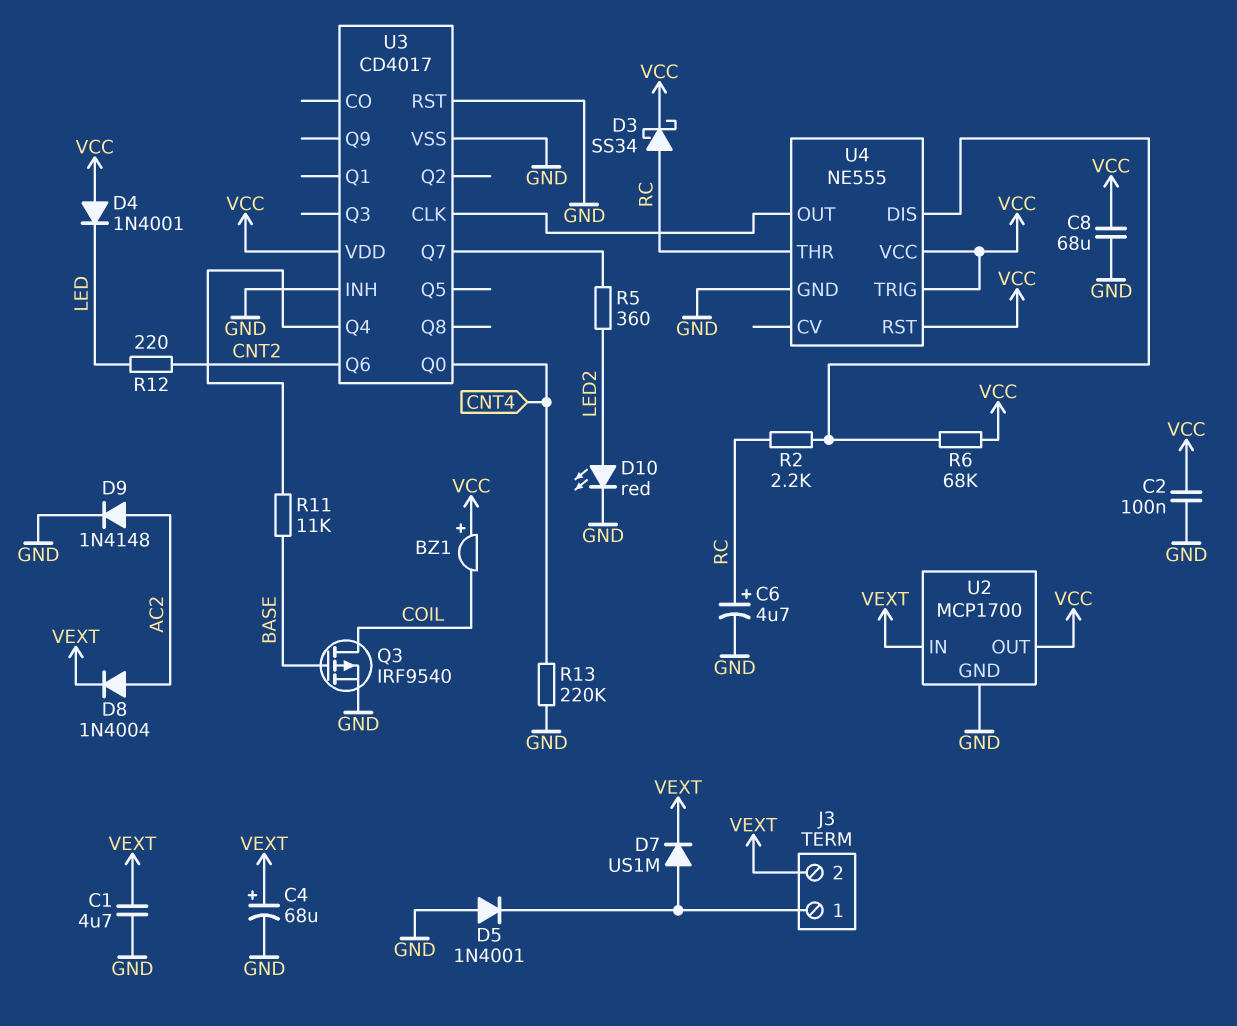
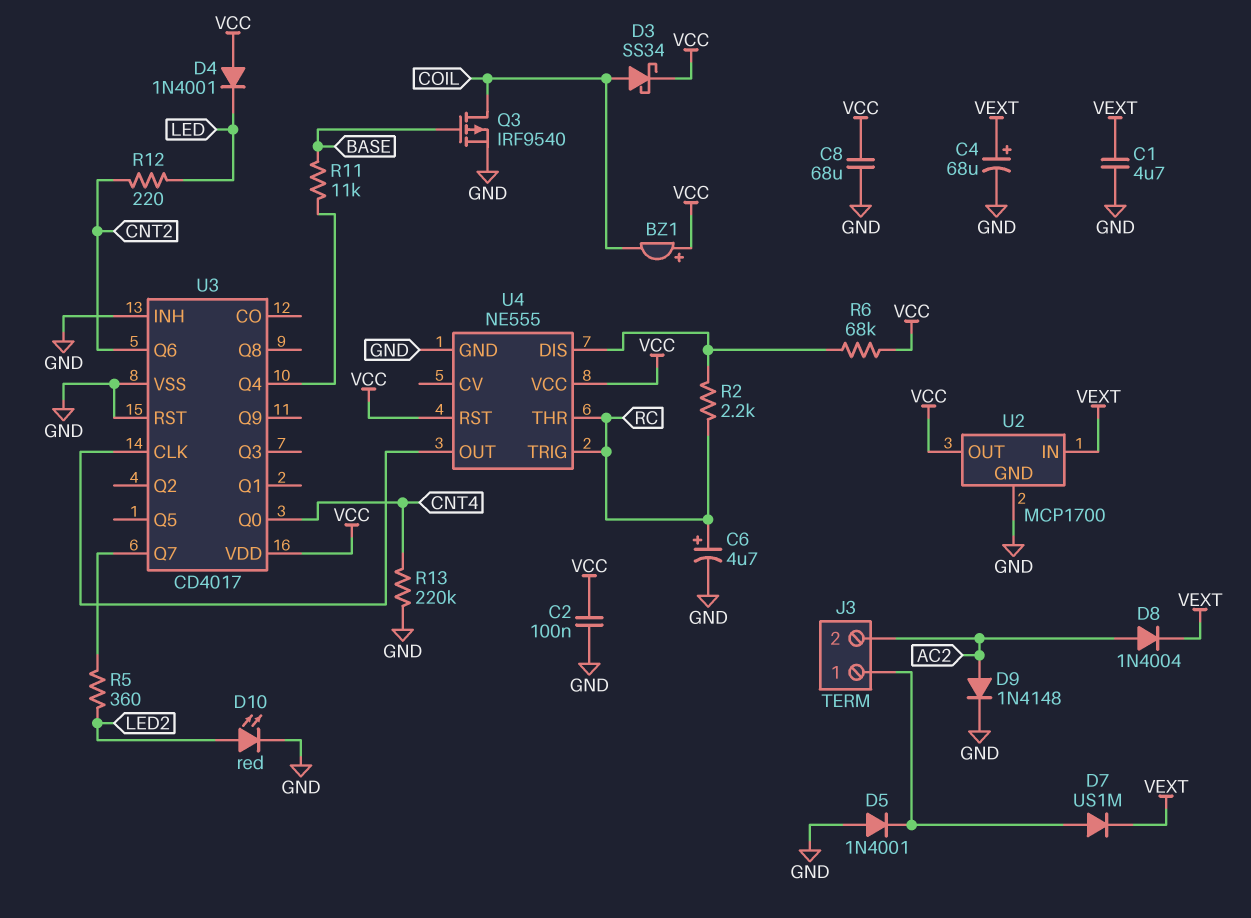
D3: schottky SS34 (A RC, K VCC) -> schottky SS34 (A COIL, K VCC)
J3 pin 2: VEXT -> AC2
U4 pin TRIG: VCC -> RC

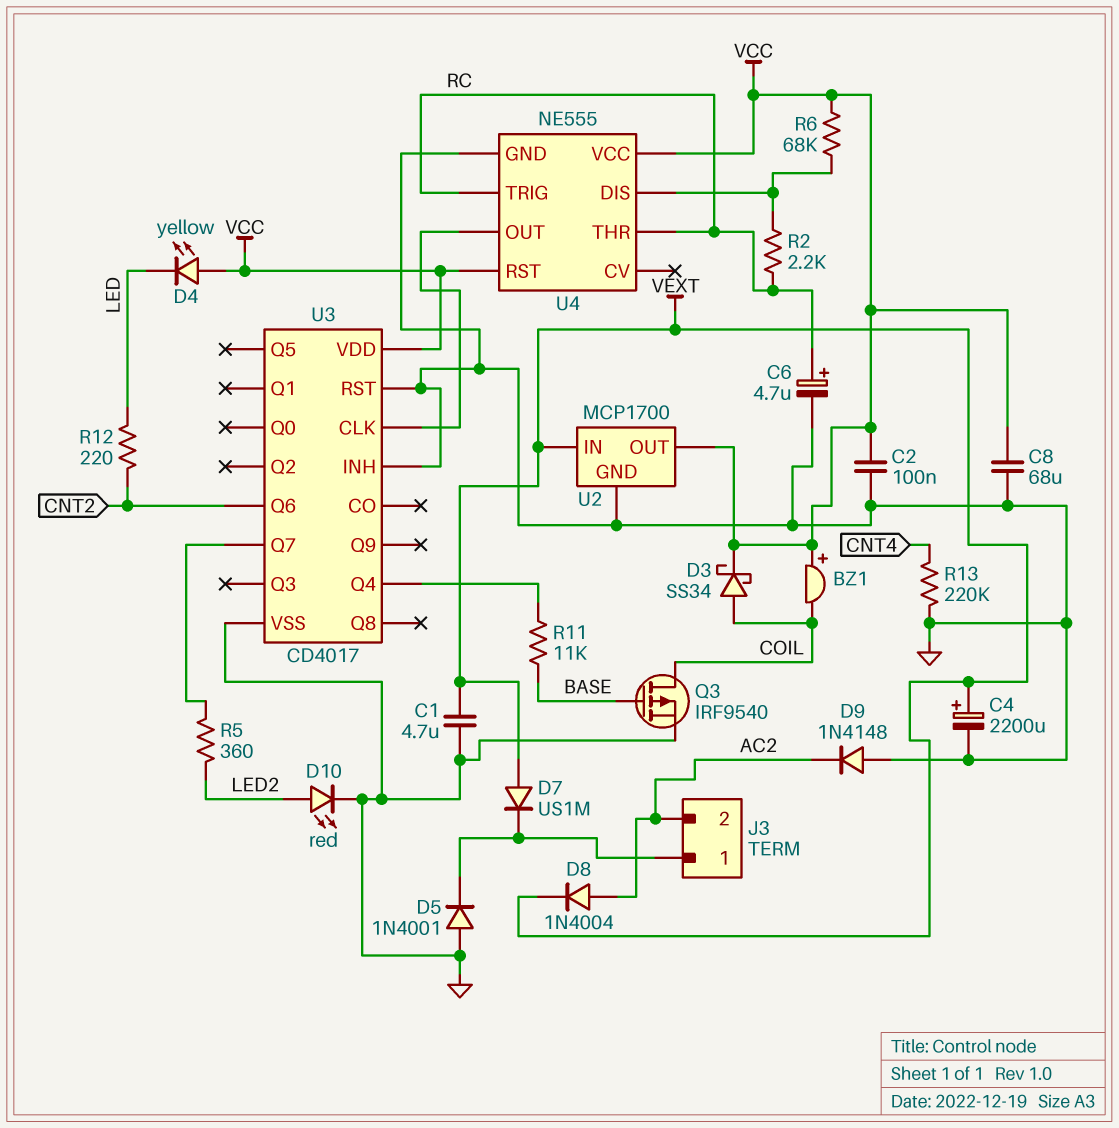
C4: 68uF (plus VEXT, minus GND) -> 2200uF (plus VEXT, minus GND)
D4: diode 1N4001 (A VCC, K LED) -> LED yellow (A VCC, K LED)
D7: diode US1M (A J3/1, K VEXT) -> diode US1M (A VEXT, K J3/1)
D9: diode 1N4148 (A AC2, K GND) -> diode 1N4148 (A GND, K AC2)
U3 pin Q0: CNT4 -> none

